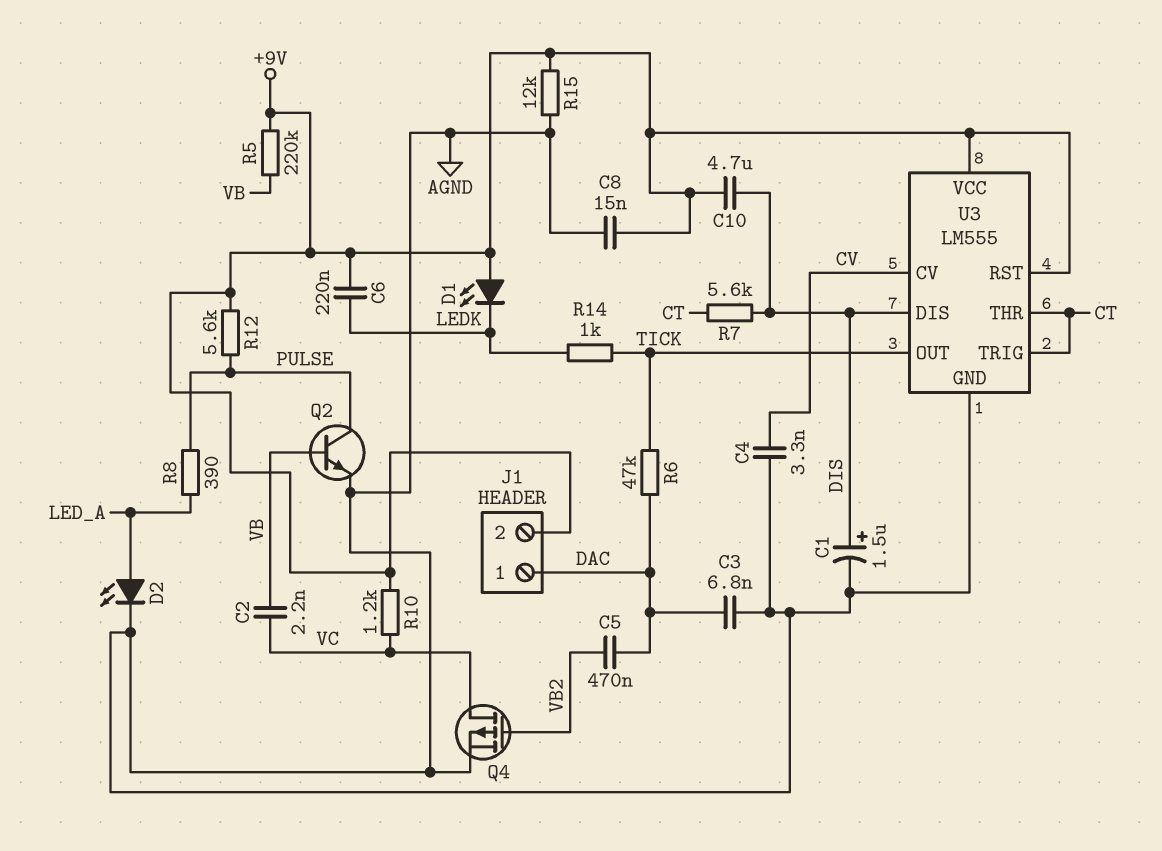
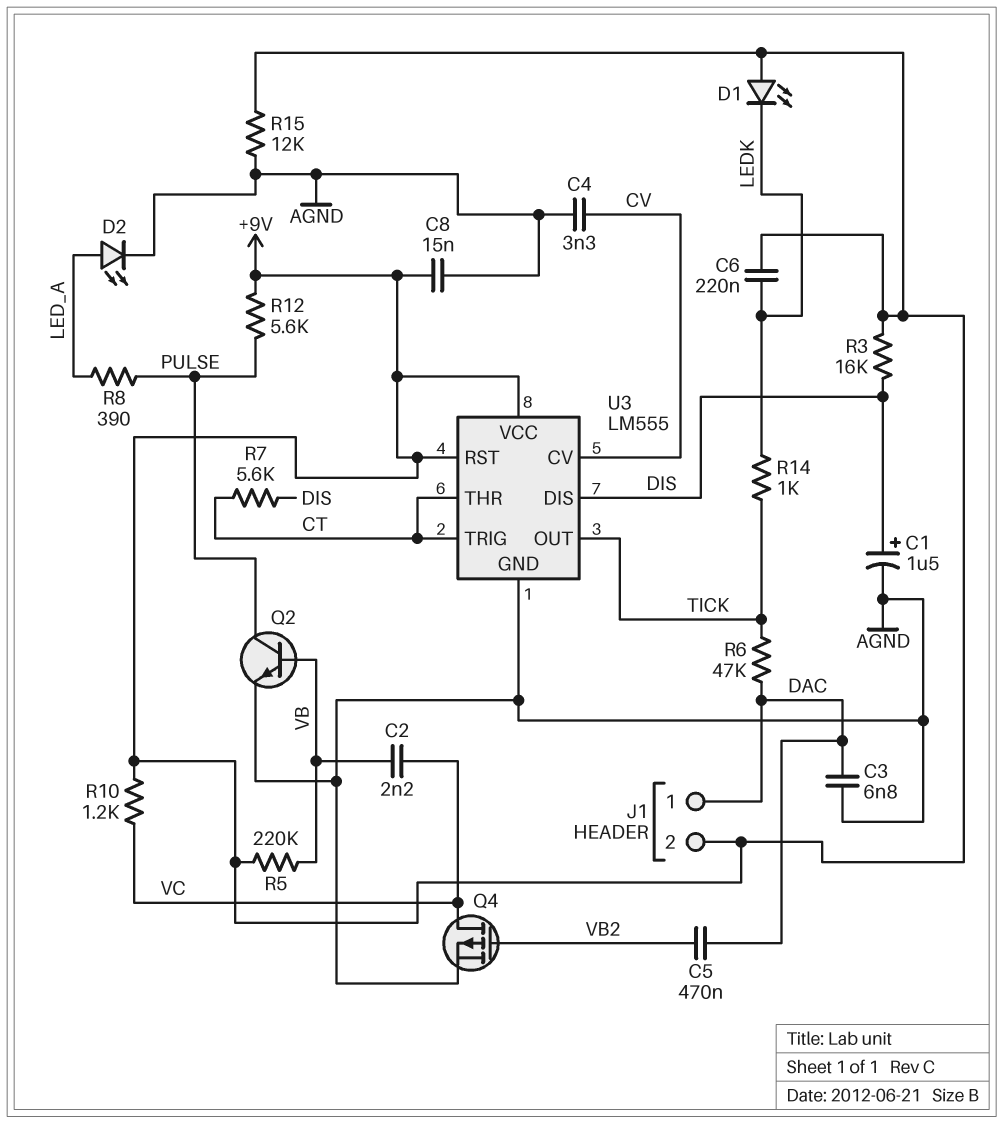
C10: 4.7uF (+9V, DIS) -> none
R3: none -> 16k (+9V, DIS)

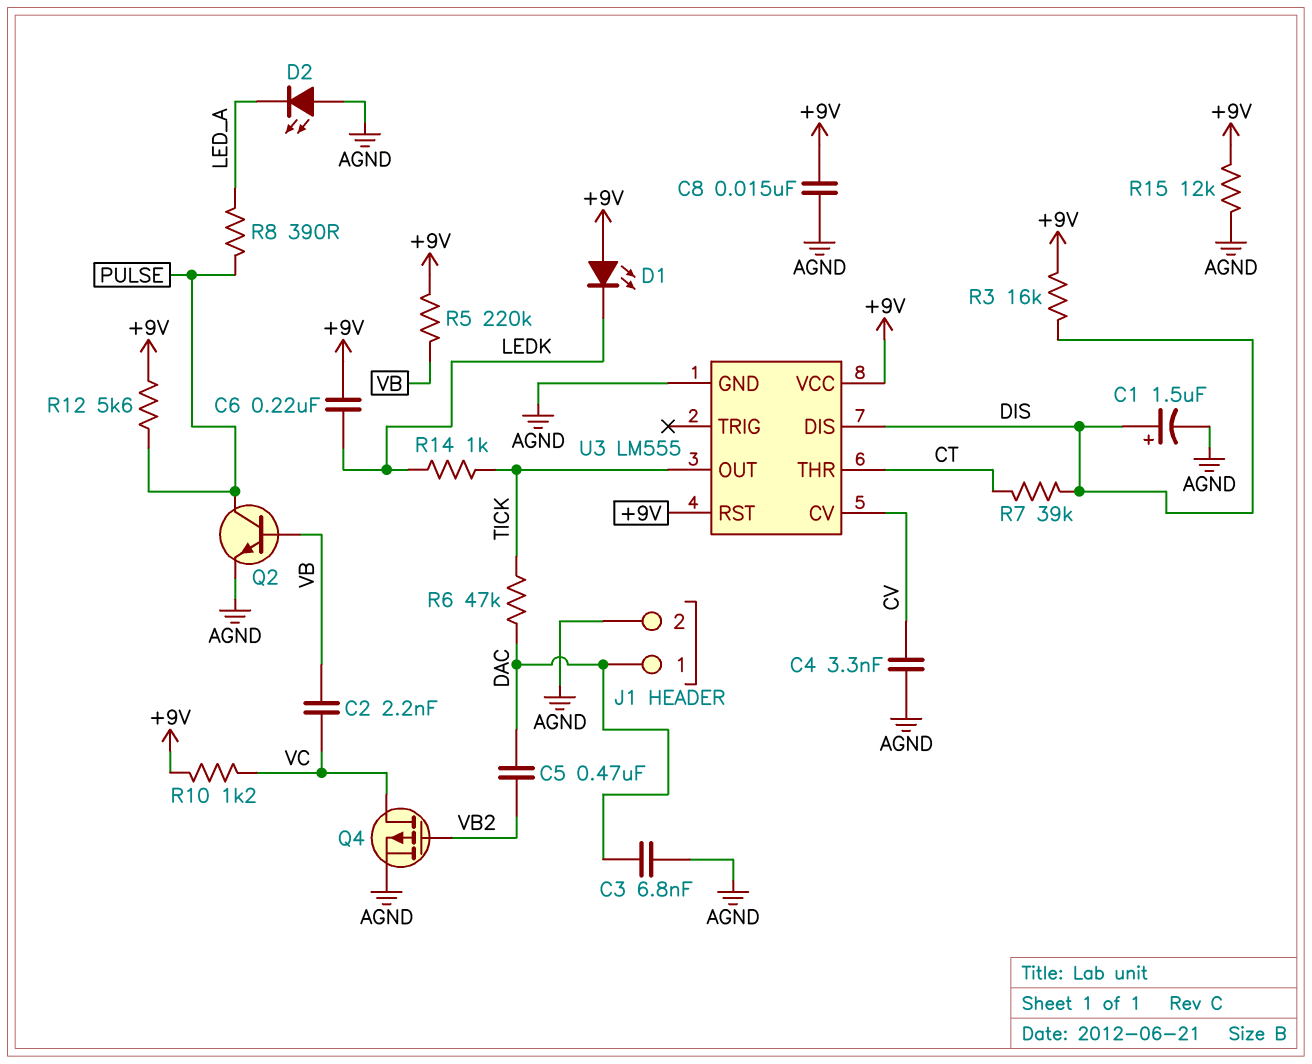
D2: LED (A LED_A, K AGND) -> LED (A AGND, K LED_A)
J1 pin 2: +9V -> AGND
R7: 5.6k (CT, DIS) -> 39k (CT, DIS)
U3 pin TRIG: CT -> none

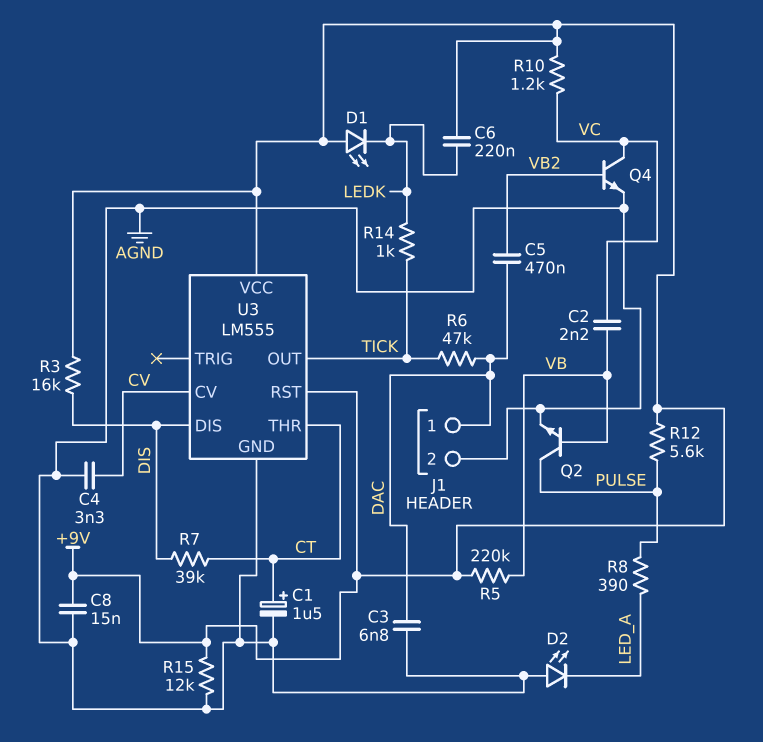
C1: 1.5uF (plus DIS, minus AGND) -> 1.5uF (plus CT, minus AGND)
Q4: PMOS (G VB2, D VC, S AGND) -> NPN (B VB2, C VC, E AGND)

